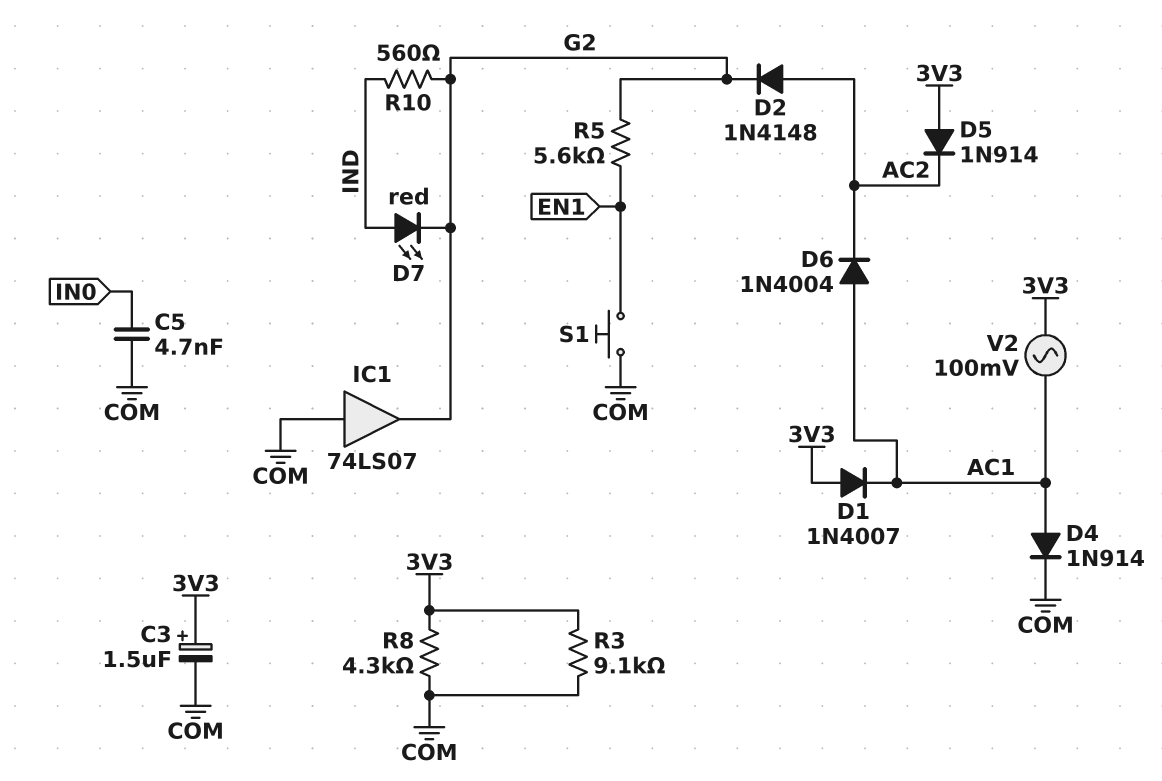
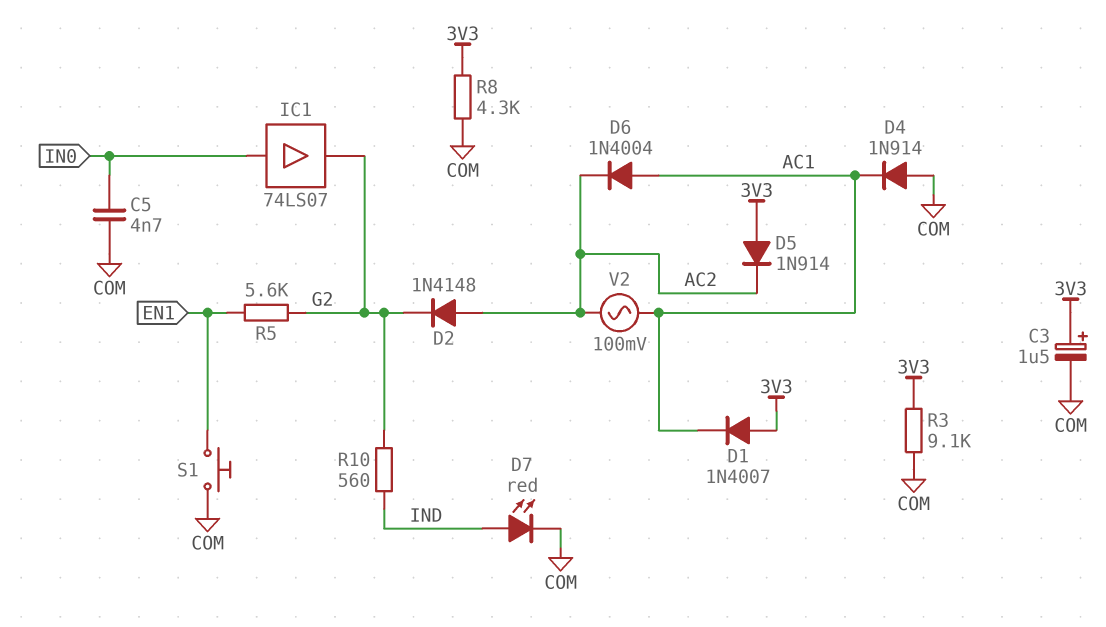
D4: diode 1N914 (A AC1, K COM) -> diode 1N914 (A COM, K AC1)
D7: LED red (A IND, K G2) -> LED red (A IND, K COM)
IC1: buffer 74LS07 (in COM, out G2) -> buffer 74LS07 (in IN0, out G2)
V2: AC 100mV (3V3, AC1) -> AC 100mV (AC1, AC2)

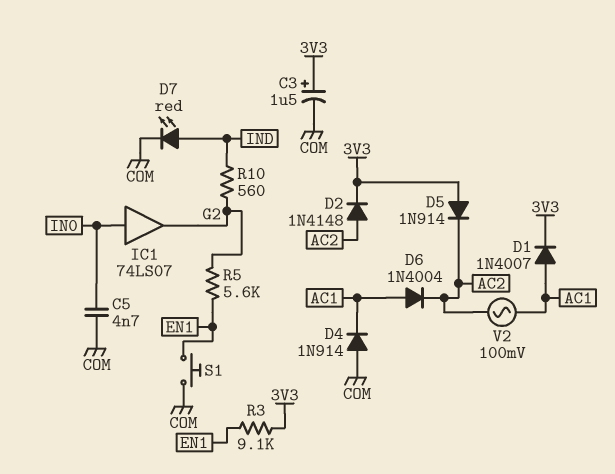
D1: diode 1N4007 (A 3V3, K AC1) -> diode 1N4007 (A AC1, K 3V3)
D2: diode 1N4148 (A AC2, K G2) -> diode 1N4148 (A AC2, K 3V3)
R3: 9.1k (3V3, COM) -> 9.1k (3V3, EN1)
R8: 4.3k (3V3, COM) -> none

